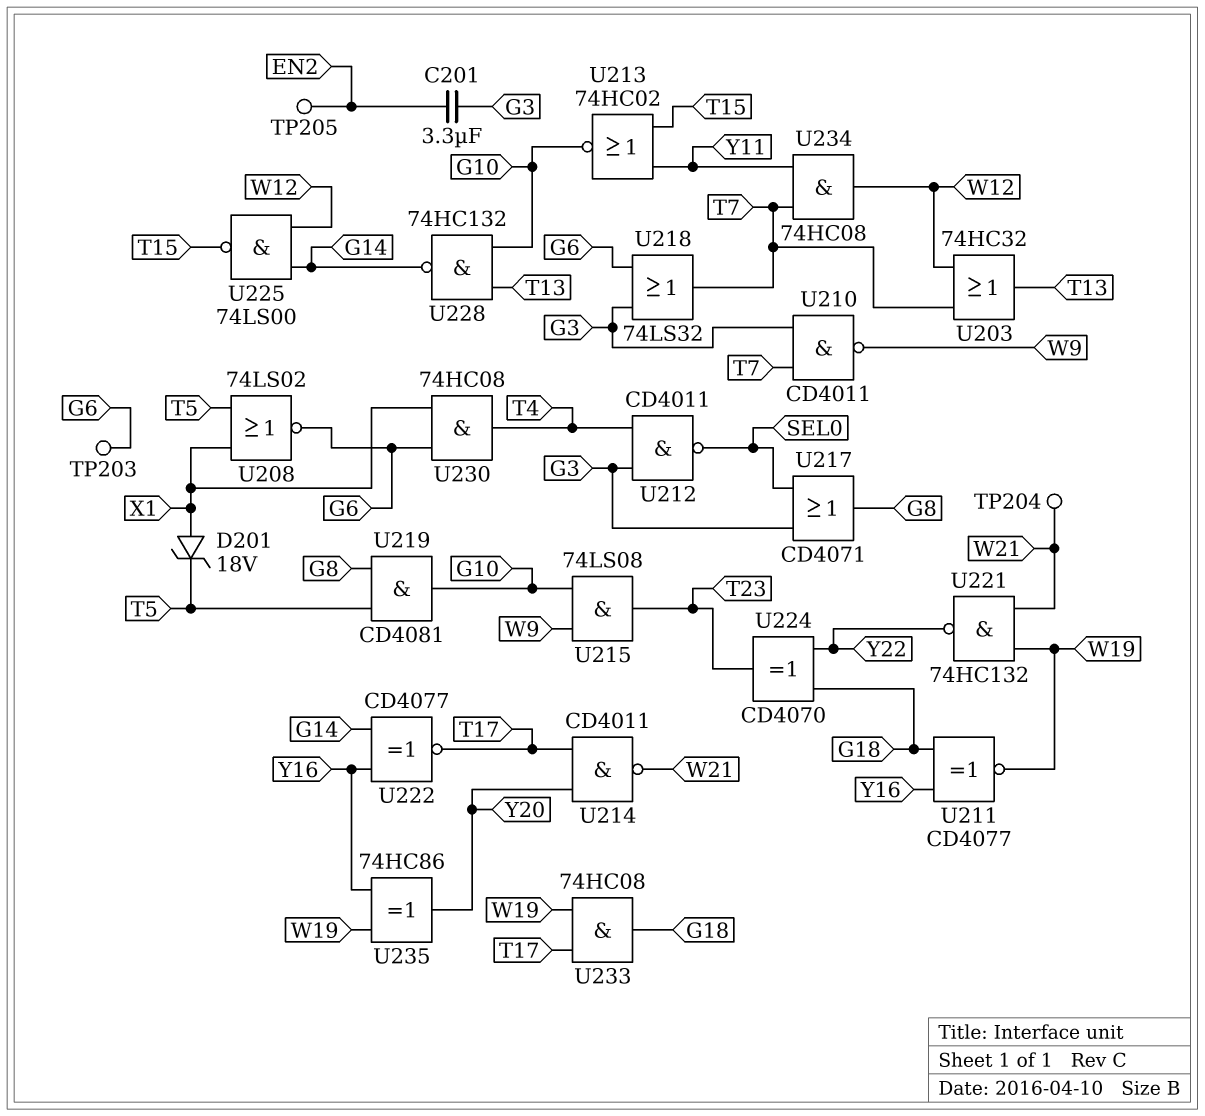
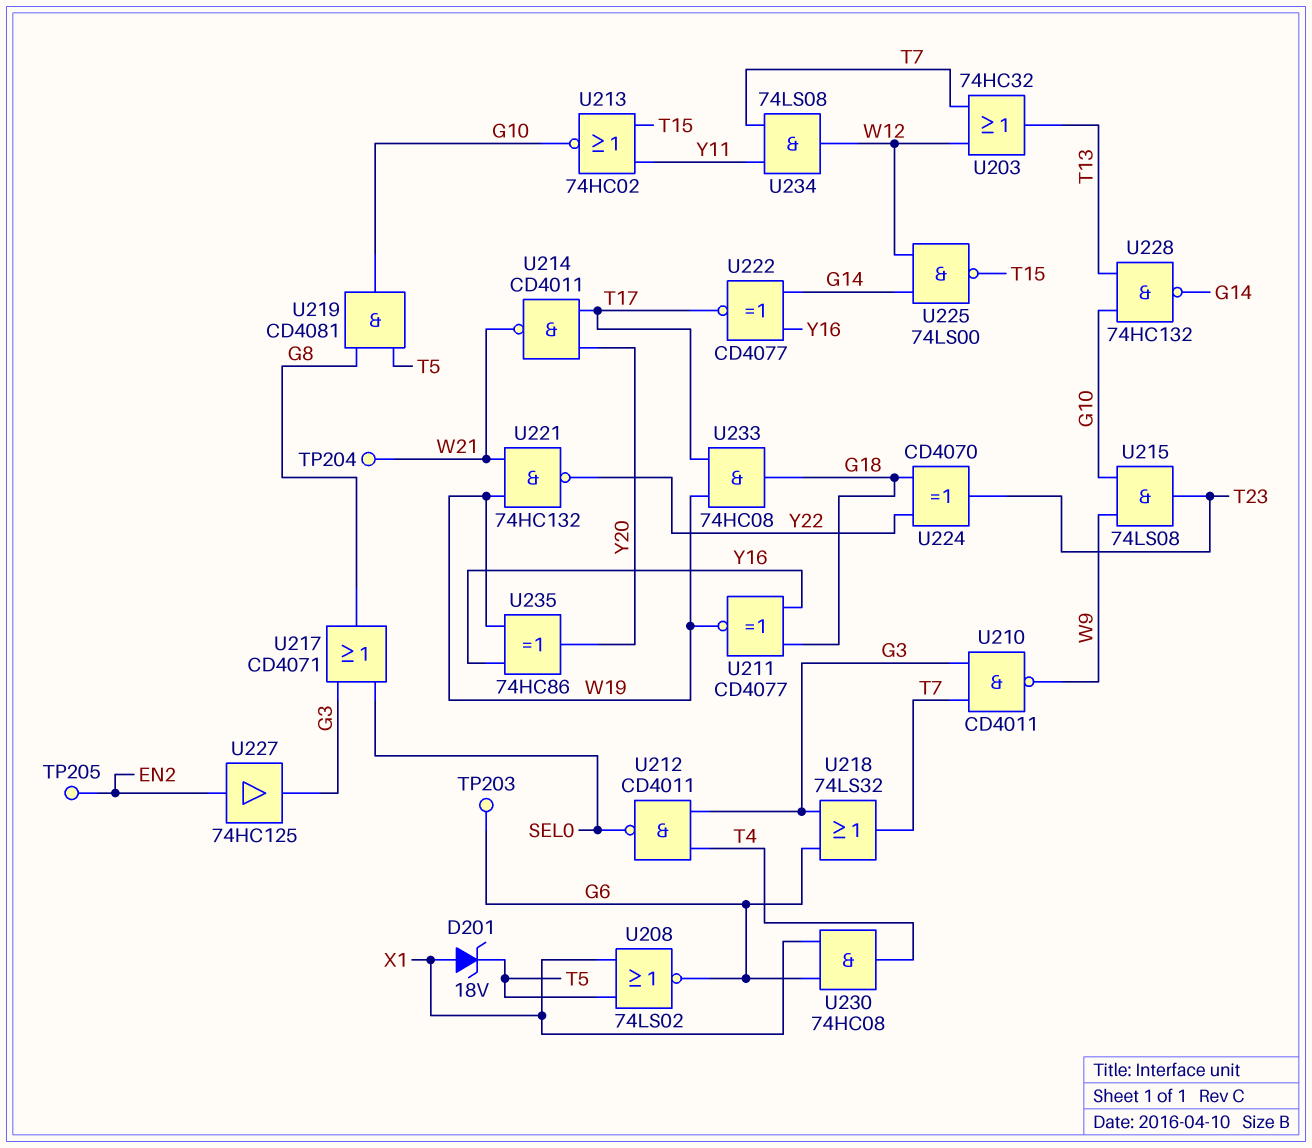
C201: 3.3uF (EN2, G3) -> none
U227: none -> buffer 74HC125 (in EN2, out G3)
U234: AND 74HC08 (in T7, in Y11, out W12) -> AND 74LS08 (in T7, in Y11, out W12)

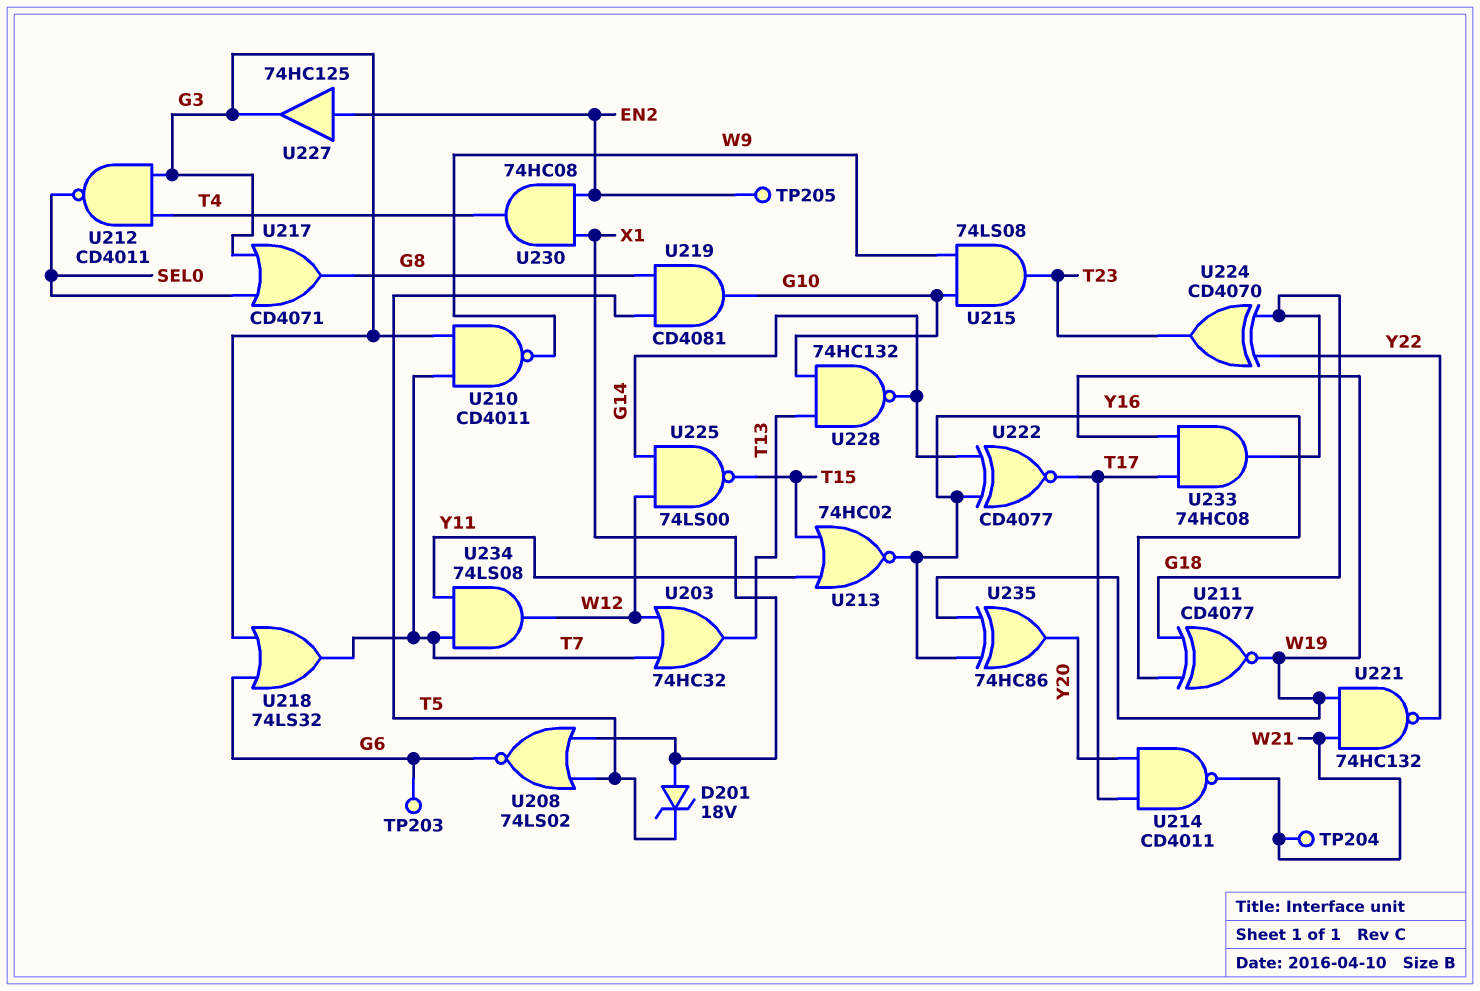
U213: NOR 74HC02 (in T15, in Y11, out G10) -> NOR 74HC02 (in T15, in Y11, out Y16)
U230: AND 74HC08 (in G6, in X1, out T4) -> AND 74HC08 (in EN2, in X1, out T4)

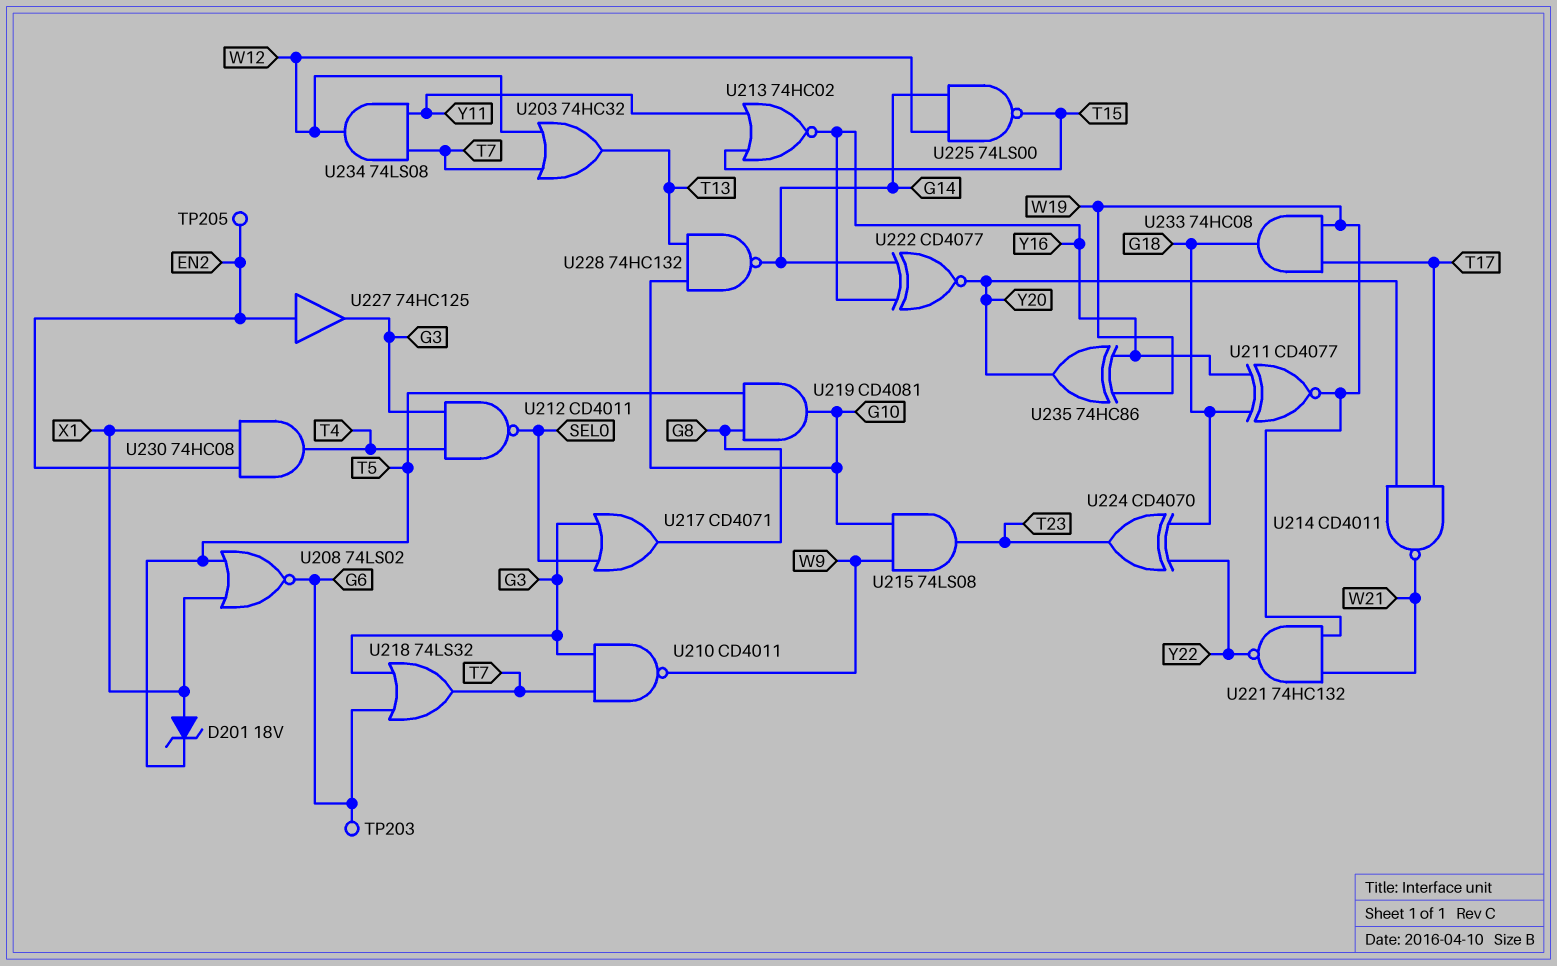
TP204: test point (W21) -> none
U222: XNOR CD4077 (in G14, in Y16, out T17) -> XNOR CD4077 (in G14, in Y16, out Y20)

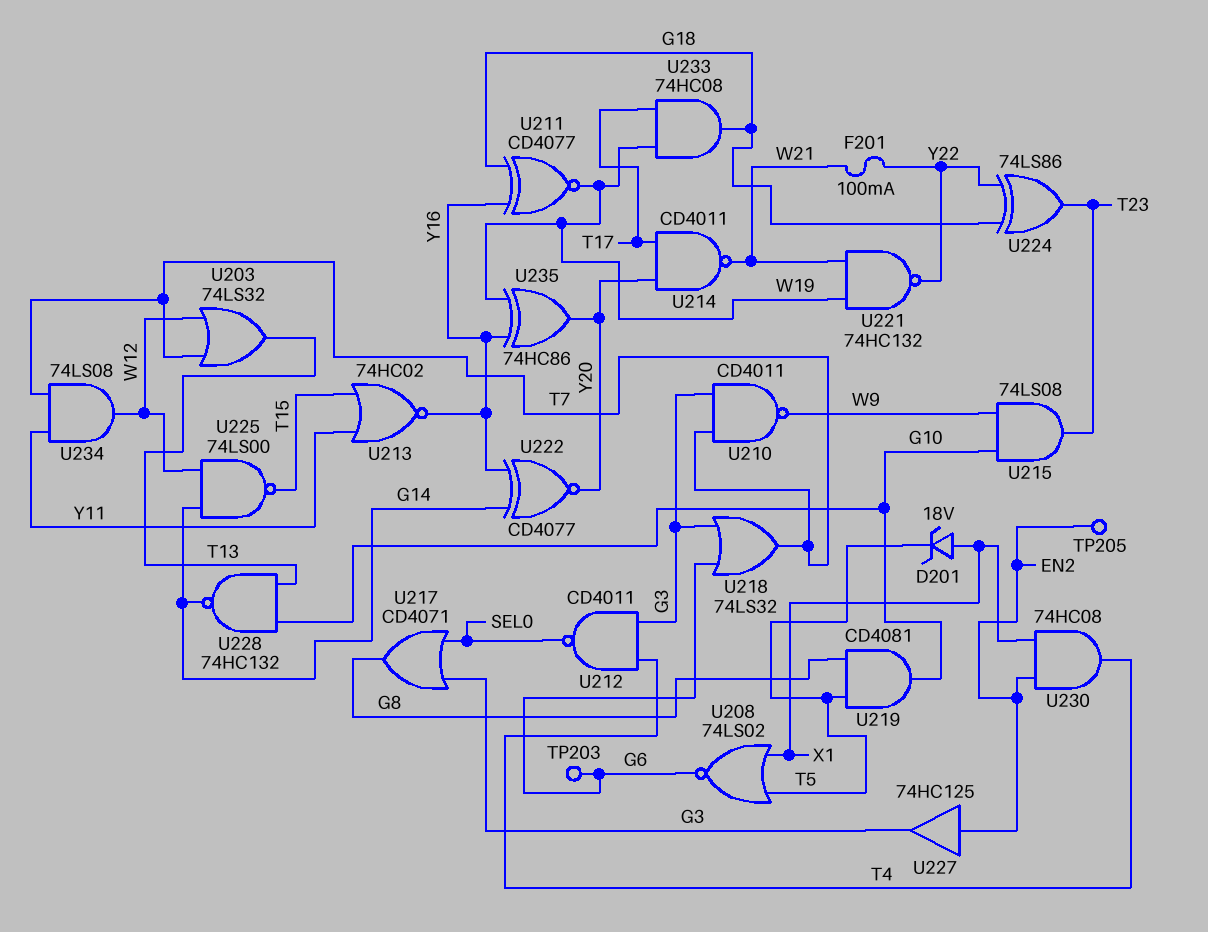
F201: none -> 100mA (W21, Y22)
U203: OR 74HC32 (in T7, in W12, out T13) -> OR 74LS32 (in T7, in W12, out T13)
U224: XOR CD4070 (in G18, in Y22, out T23) -> XOR 74LS86 (in G18, in Y22, out T23)

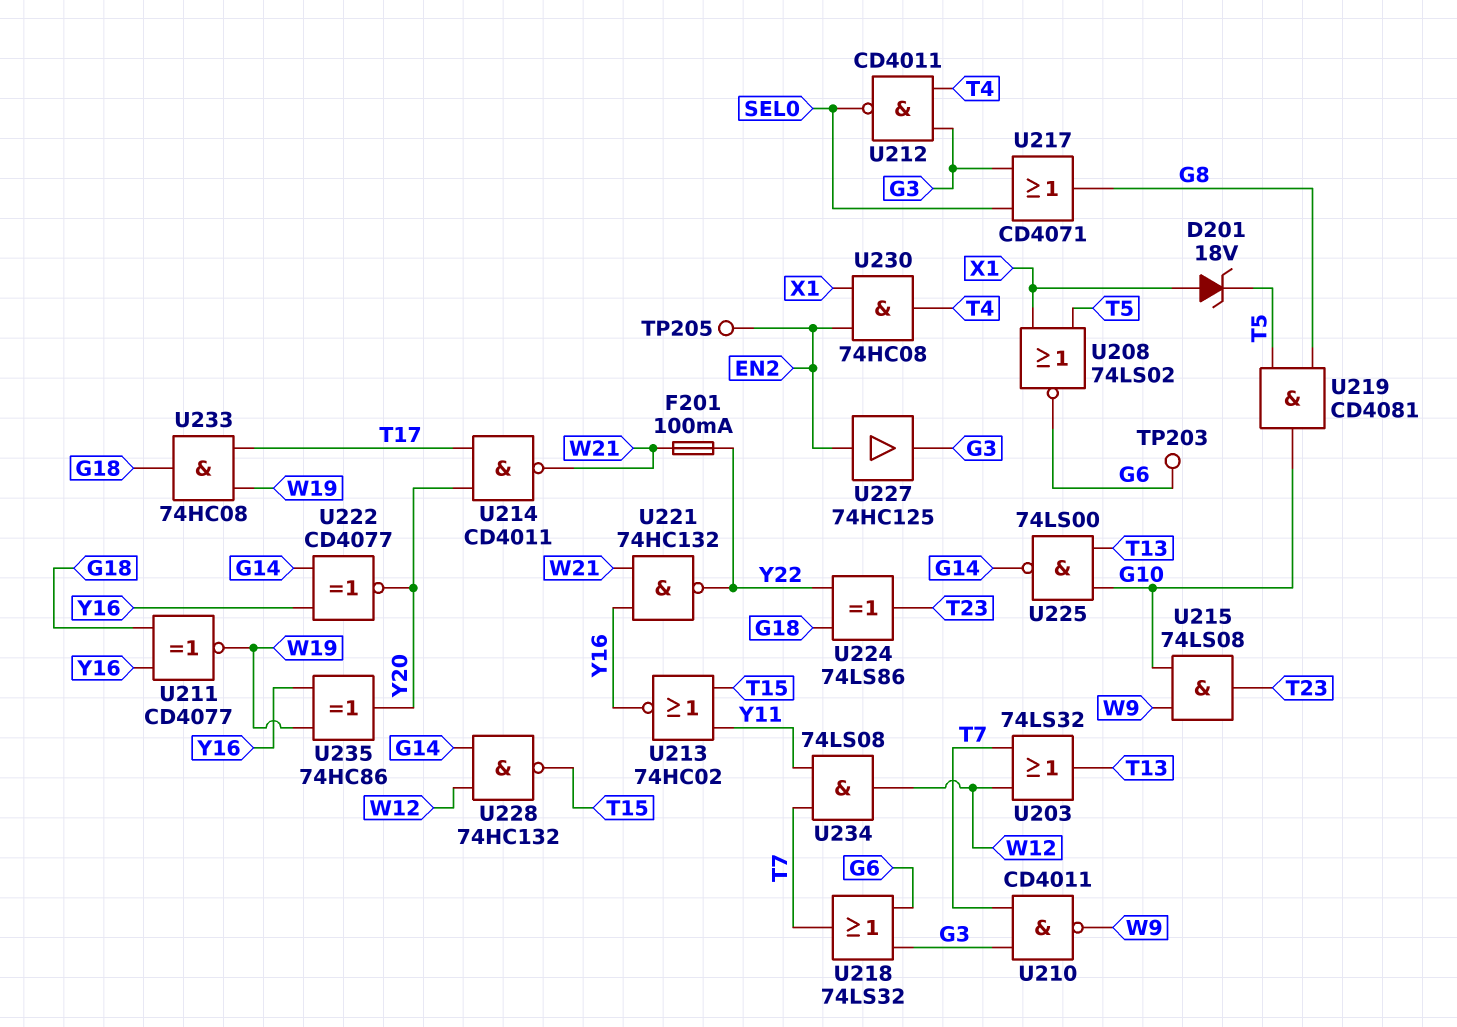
U221: NAND 74HC132 (in W19, in W21, out Y22) -> NAND 74HC132 (in W21, in Y16, out Y22)
U225: NAND 74LS00 (in G14, in W12, out T15) -> NAND 74LS00 (in G10, in T13, out G14)
U228: NAND 74HC132 (in G10, in T13, out G14) -> NAND 74HC132 (in G14, in W12, out T15)

